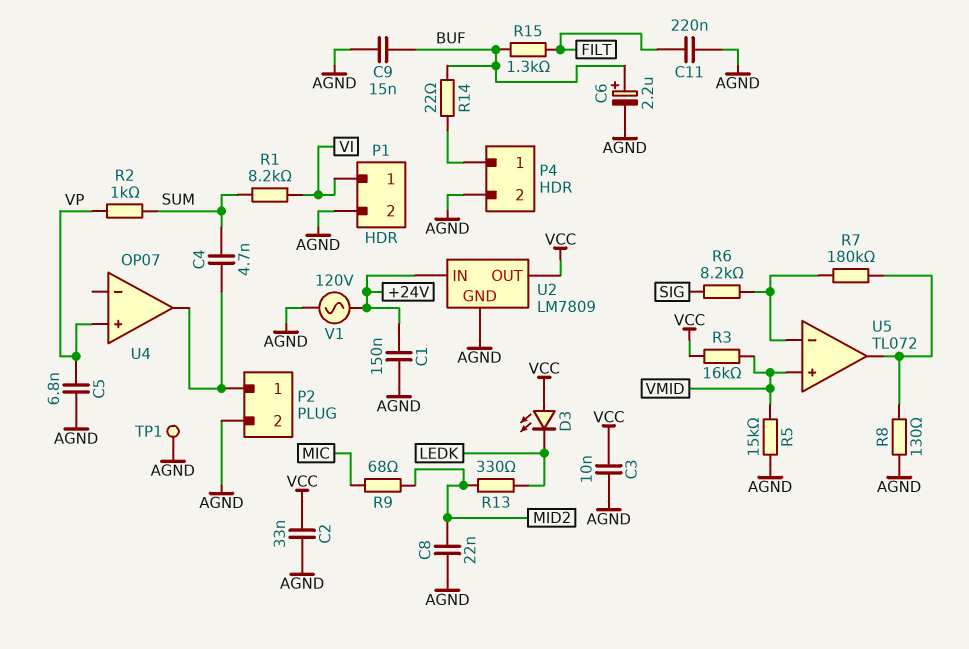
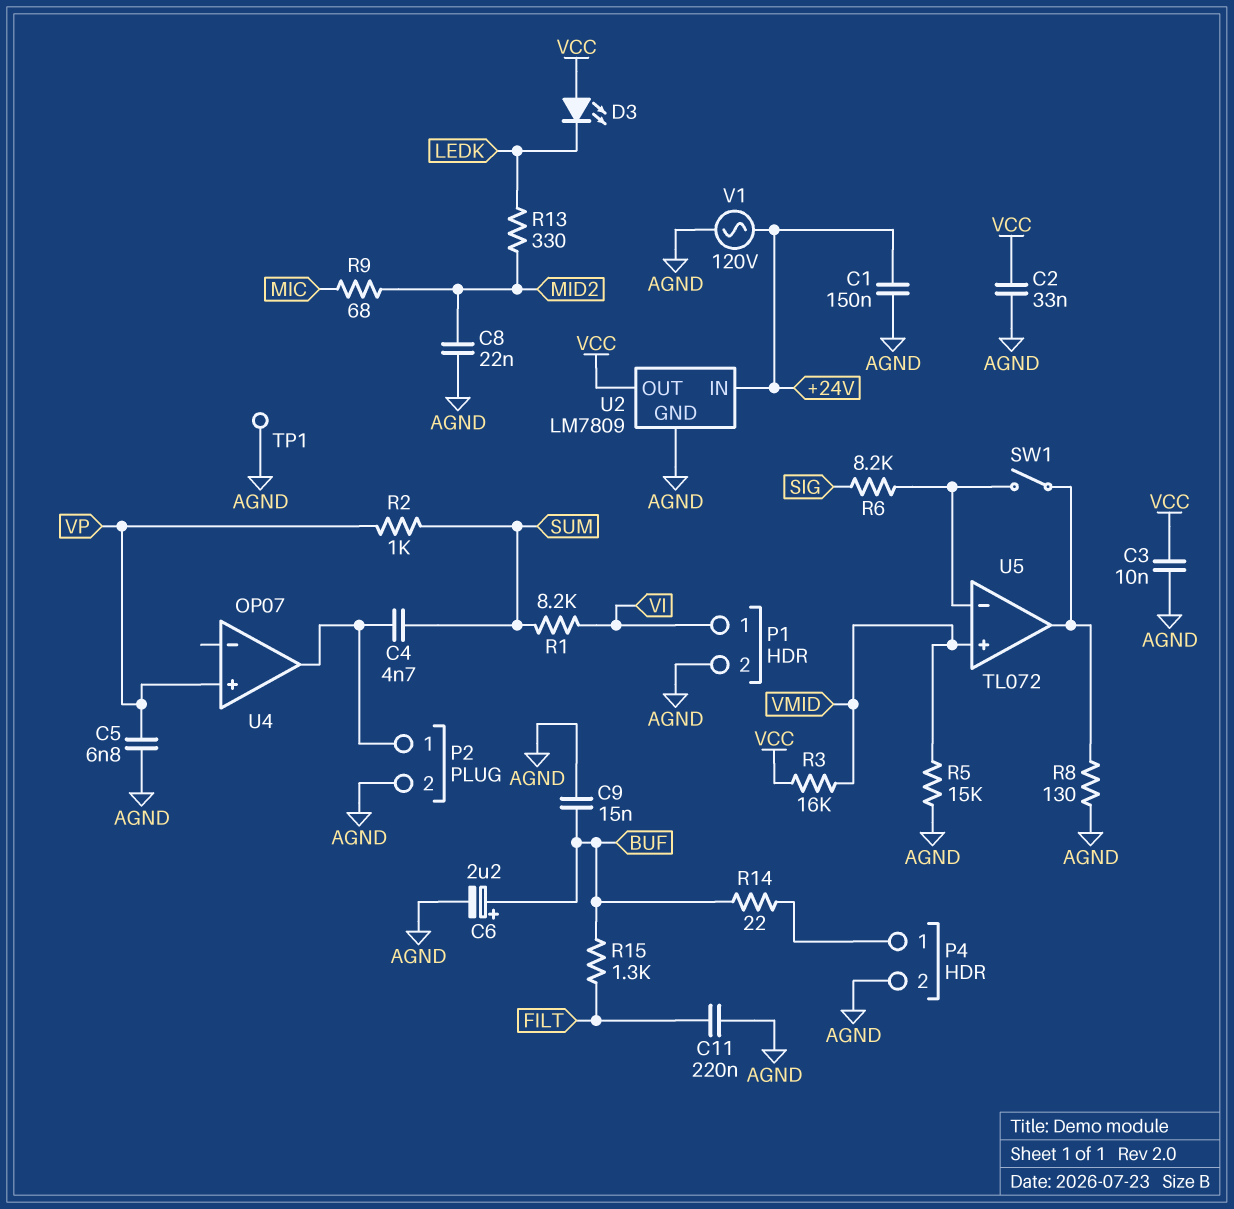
R7: 180k (U5/in-, U5/out) -> none
SW1: none -> switch (U5/in-, U5/out)

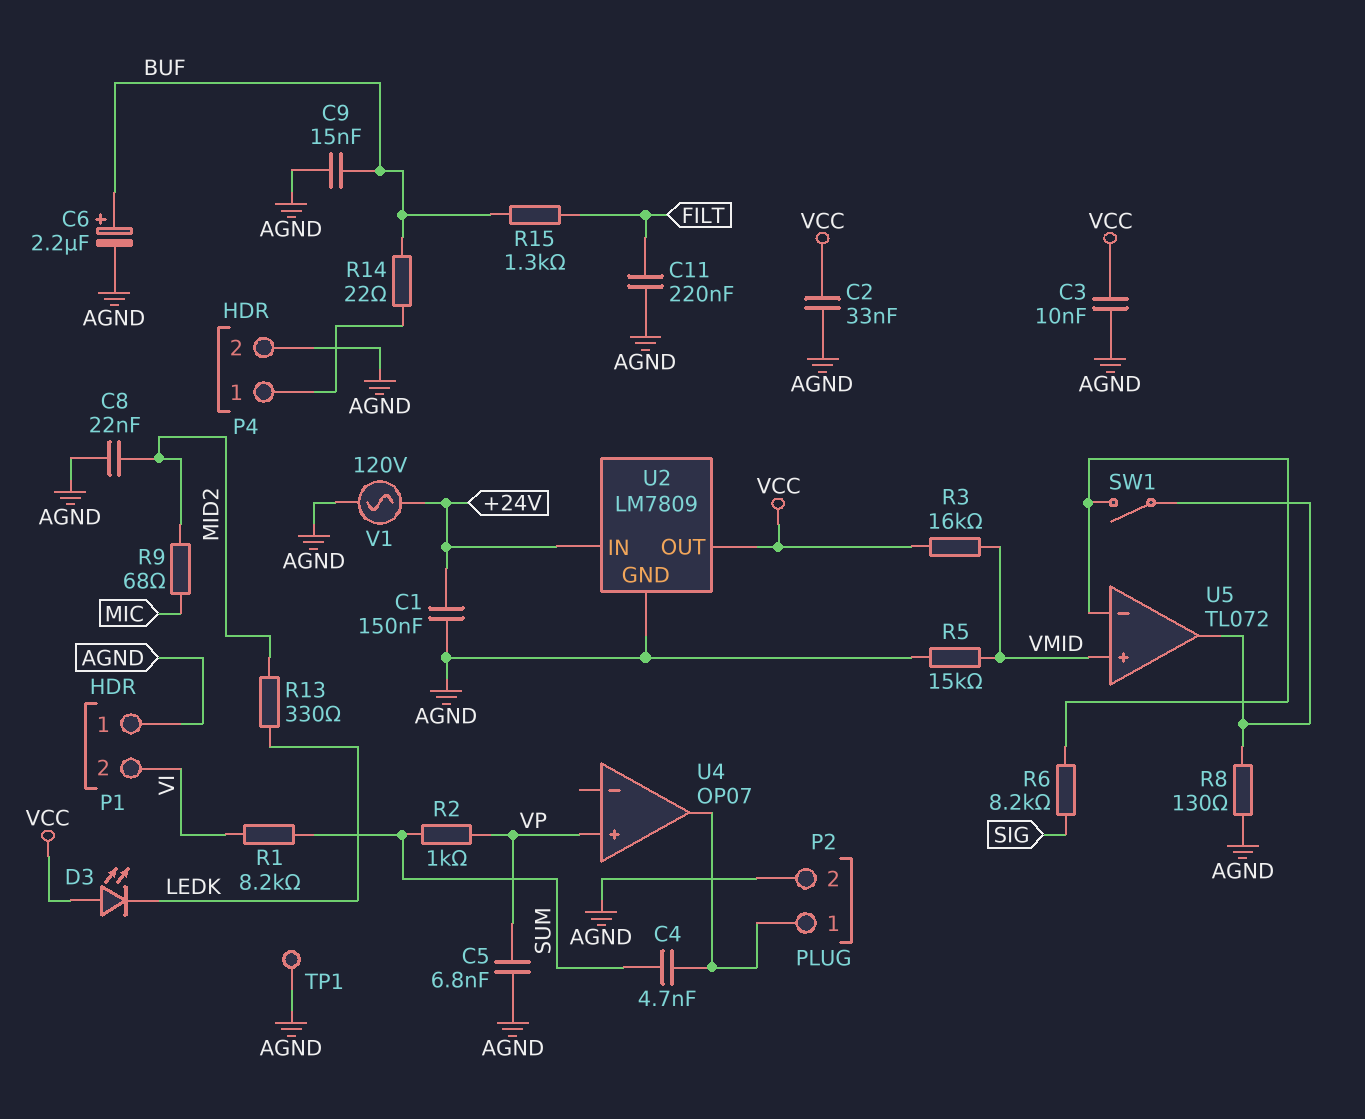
P1 pin 1: VI -> AGND
P1 pin 2: AGND -> VI

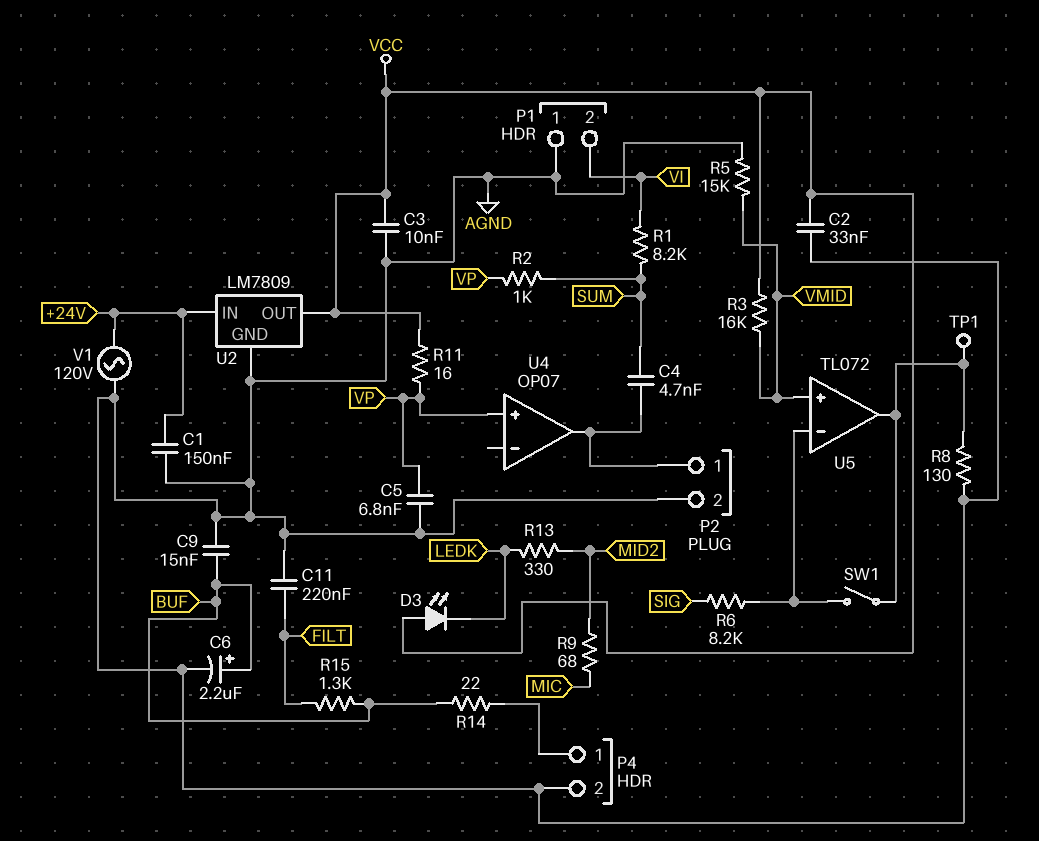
C8: 22nF (AGND, MID2) -> none
R11: none -> 16 (VCC, VP)
TP1: test point (AGND) -> test point (U5/out)

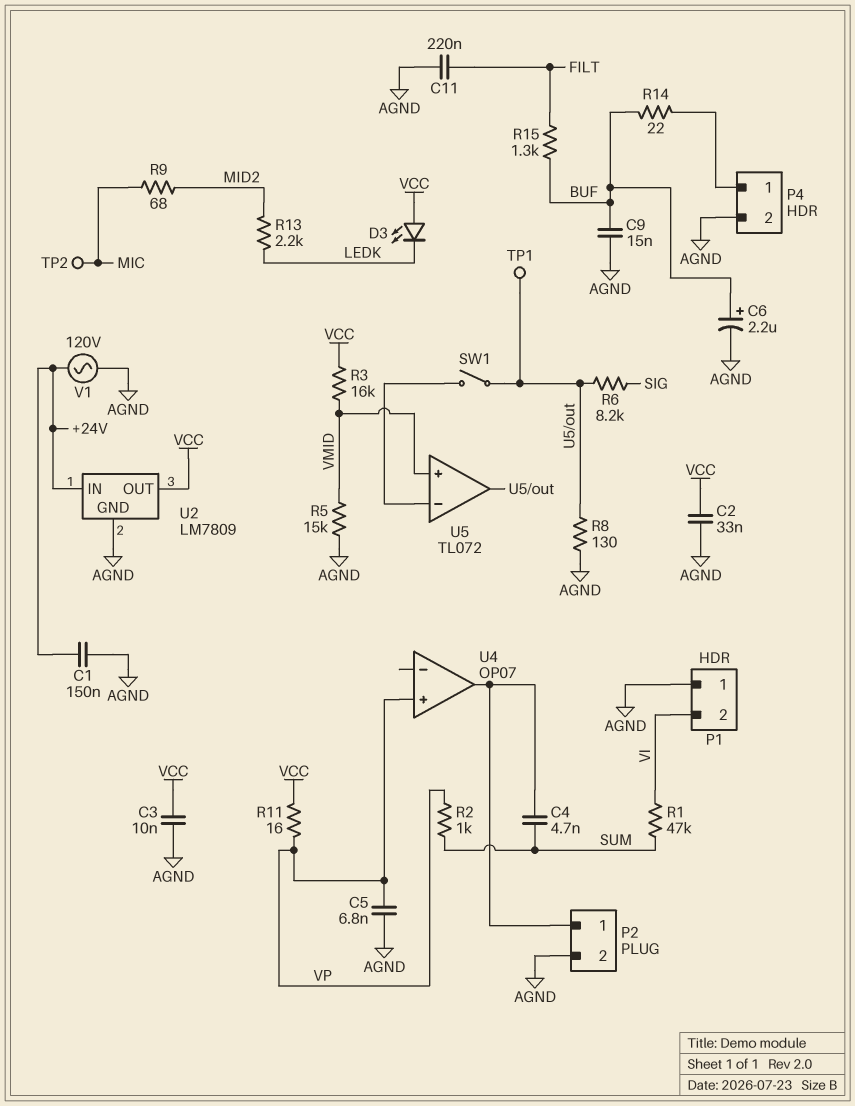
R1: 8.2k (SUM, VI) -> 47k (SUM, VI)
R6: 8.2k (SIG, U5/in-) -> 8.2k (SIG, U5/out)
R13: 330 (LEDK, MID2) -> 2.2k (LEDK, MID2)
TP2: none -> test point (MIC)

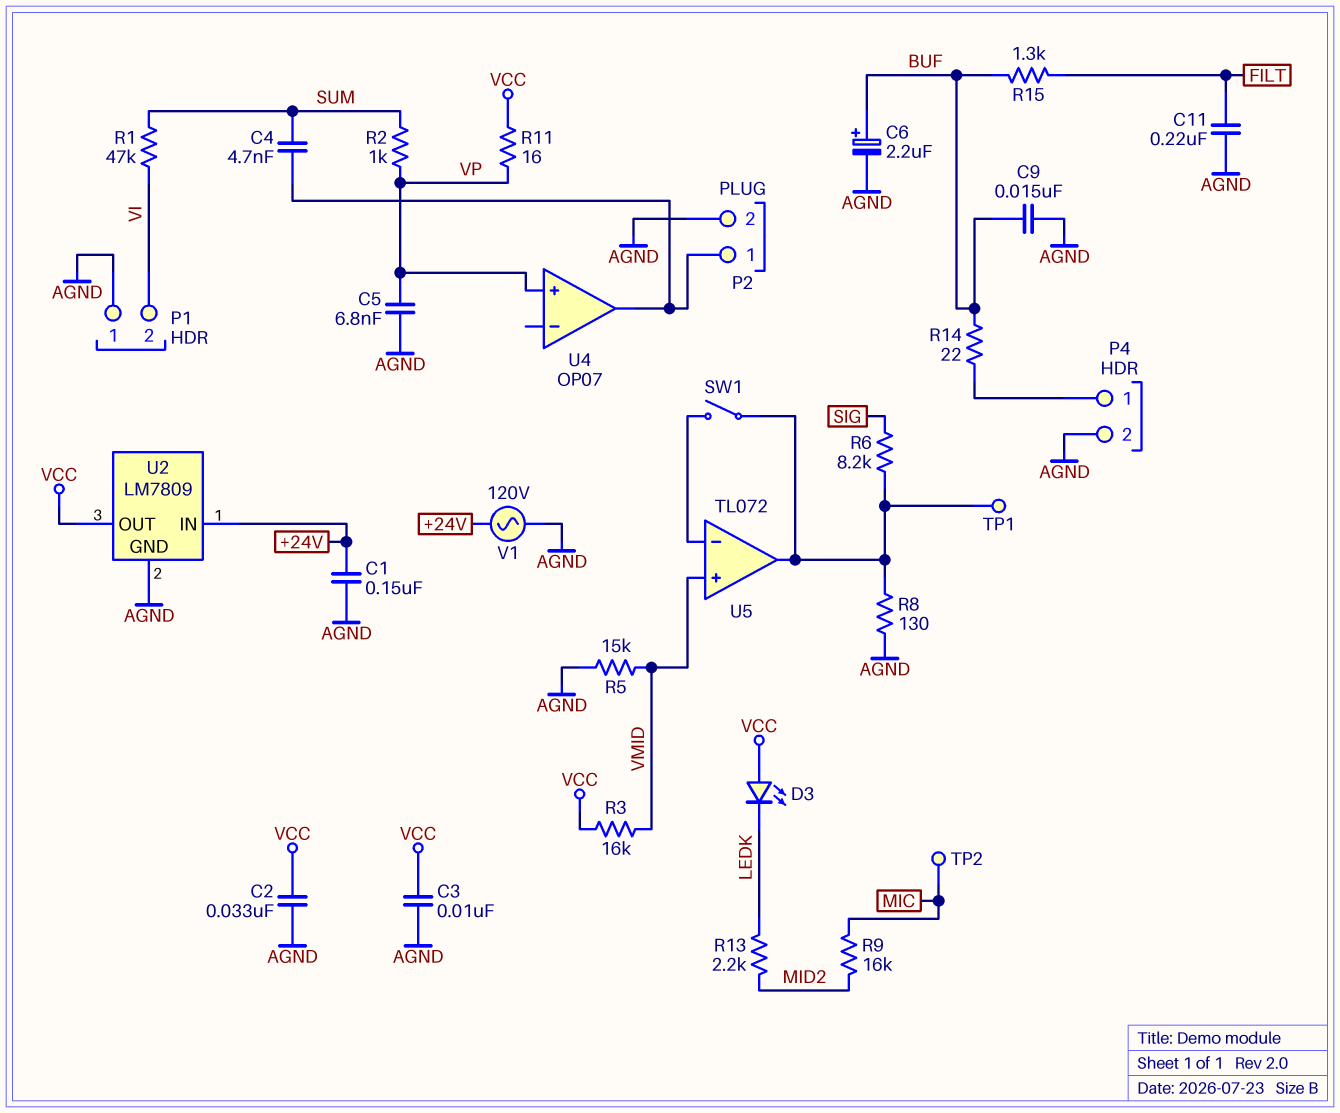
R9: 68 (MIC, MID2) -> 16k (MIC, MID2)

